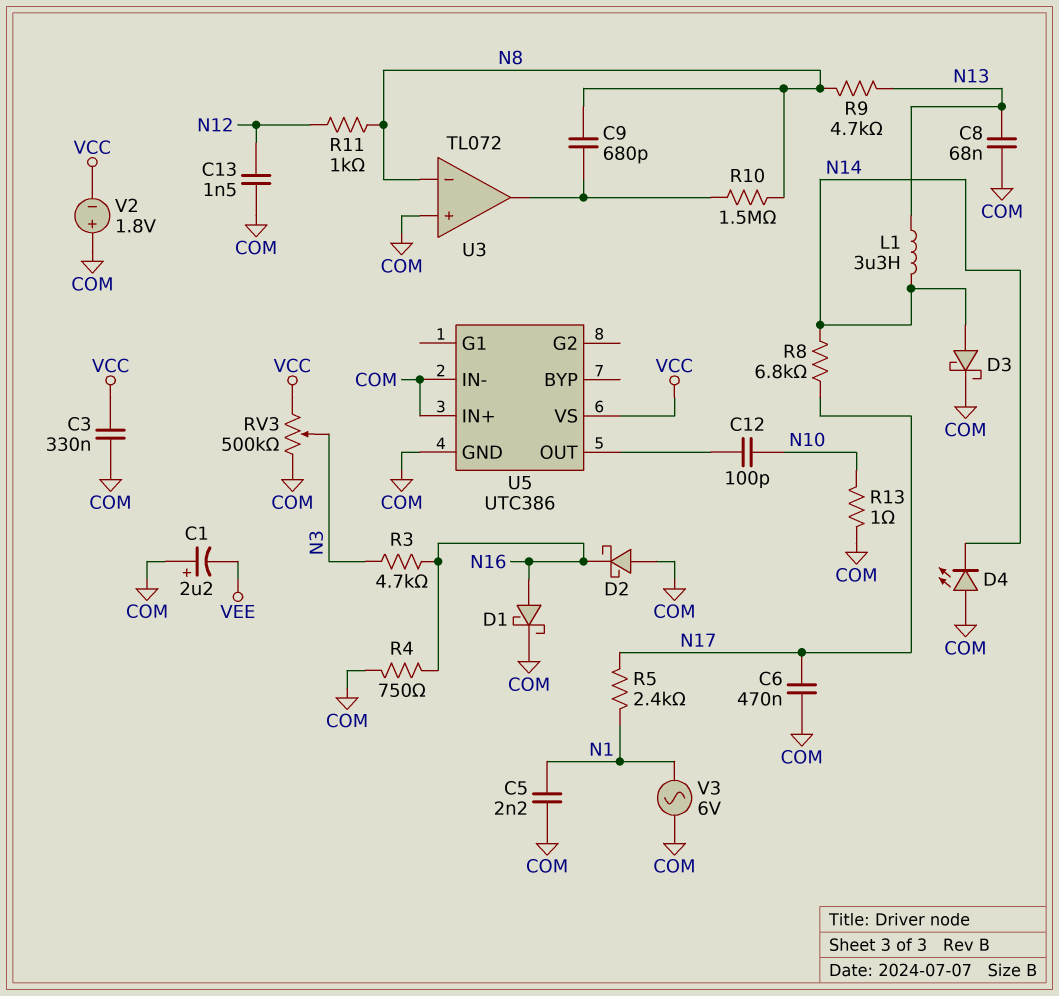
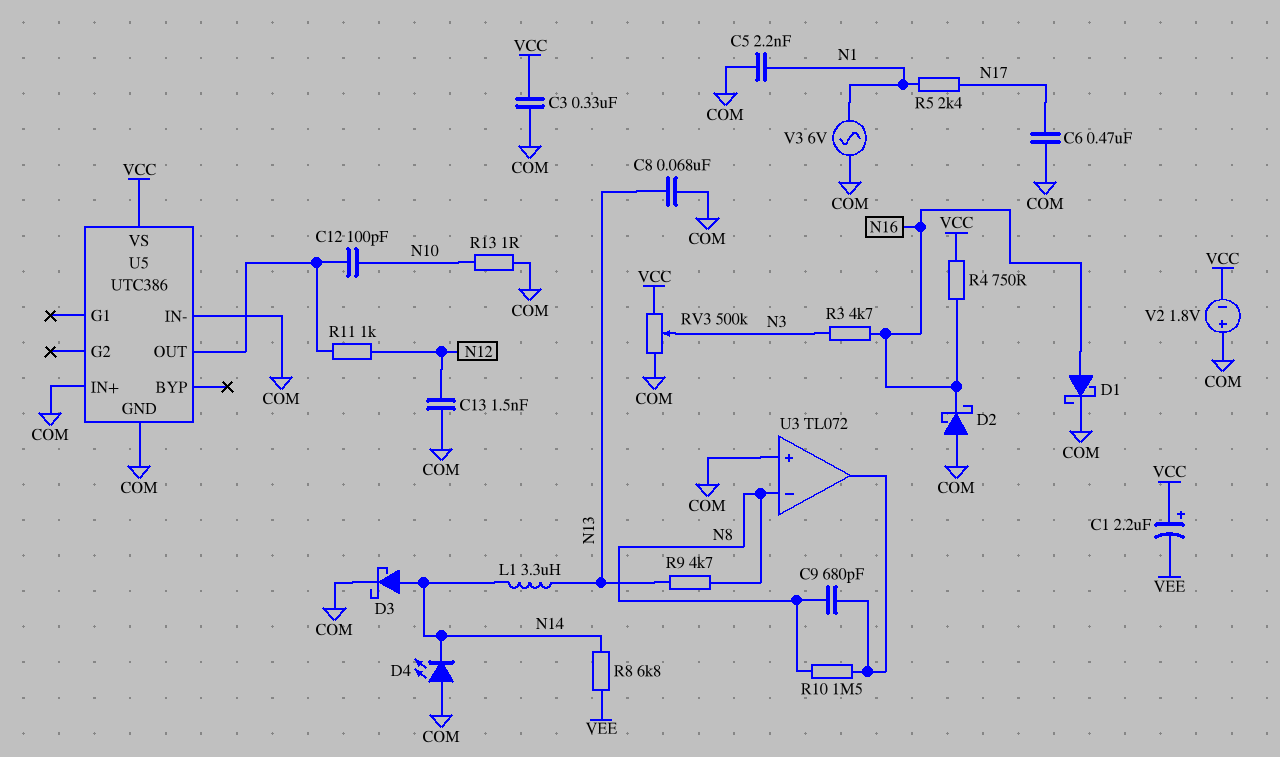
C1: 2.2uF (plus COM, minus VEE) -> 2.2uF (plus VCC, minus VEE)
R4: 750 (COM, N16) -> 750 (N16, VCC)
R8: 6.8k (N14, N17) -> 6.8k (N14, VEE)
R11: 1k (N8, N12) -> 1k (N12, U5/OUT)

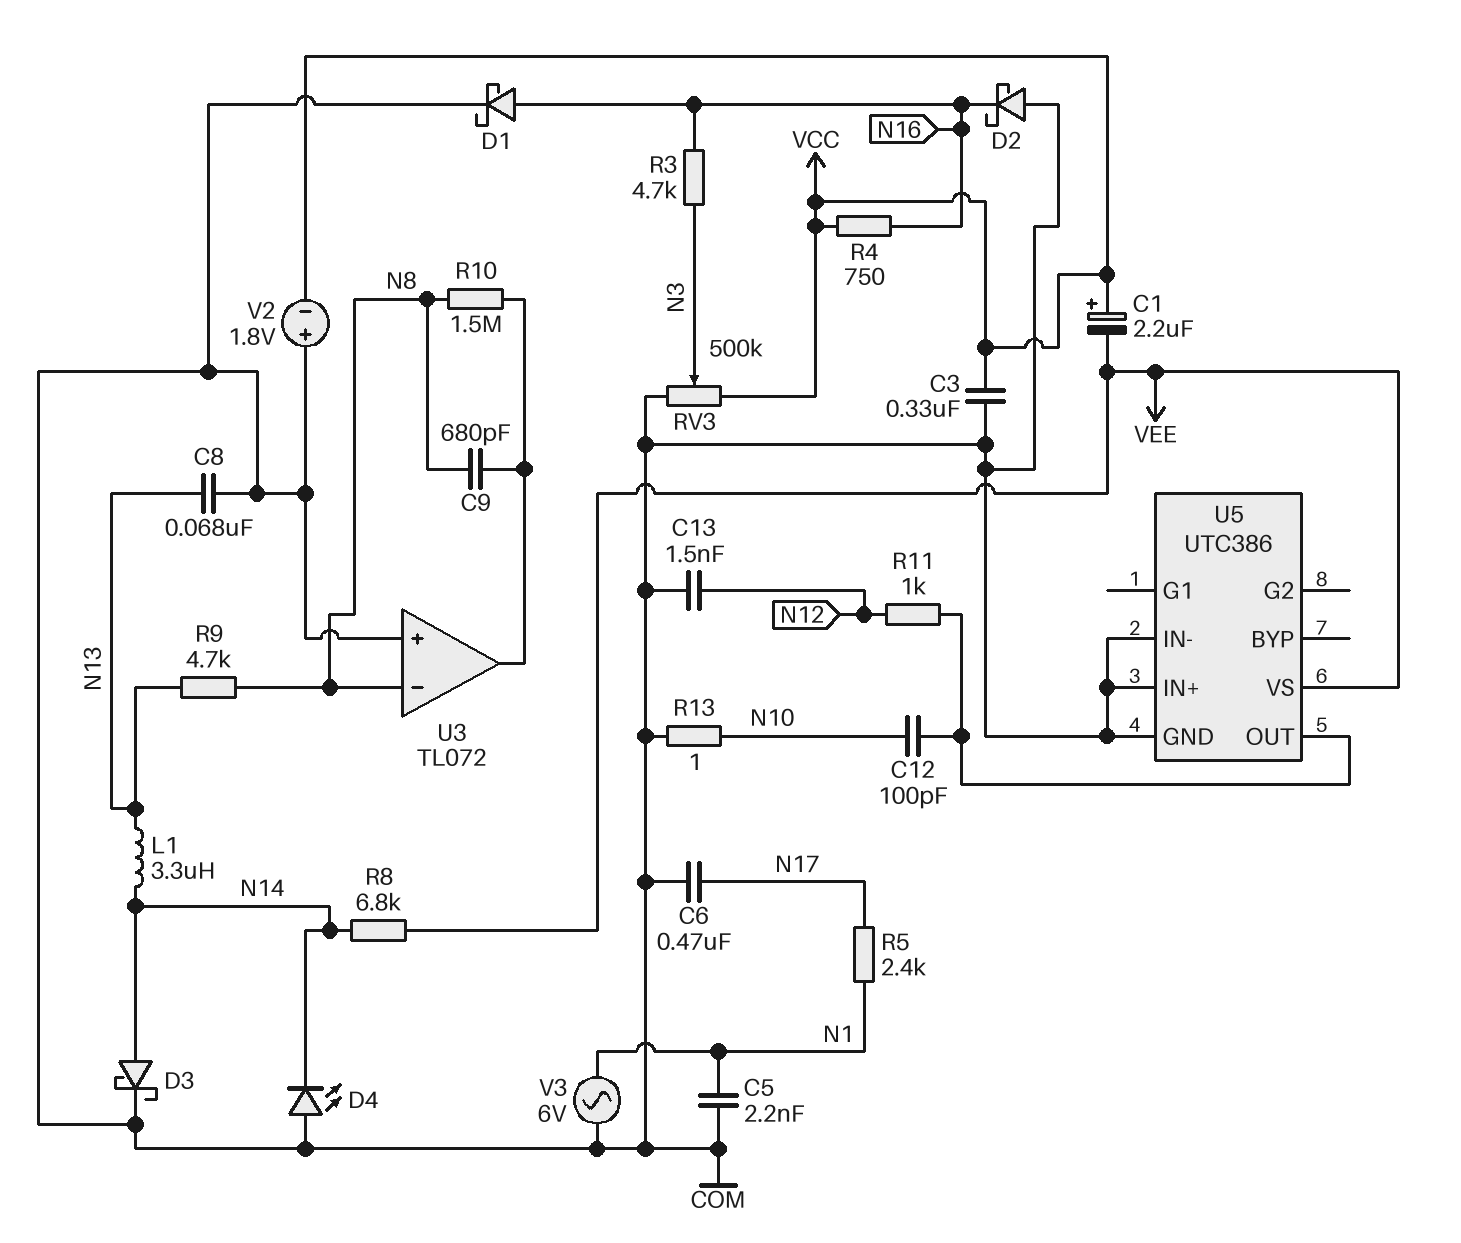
U5 pin VS: VCC -> VEE

